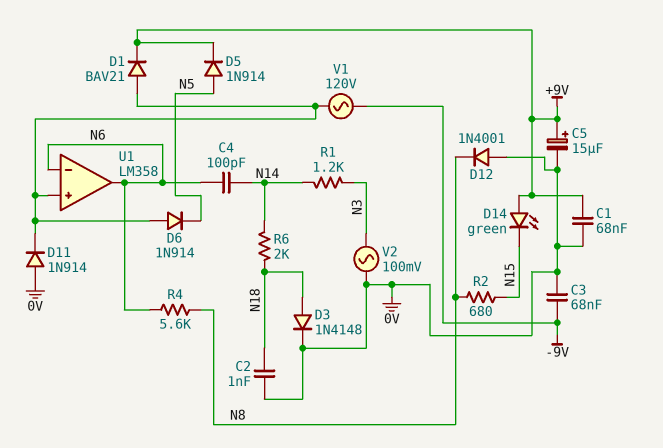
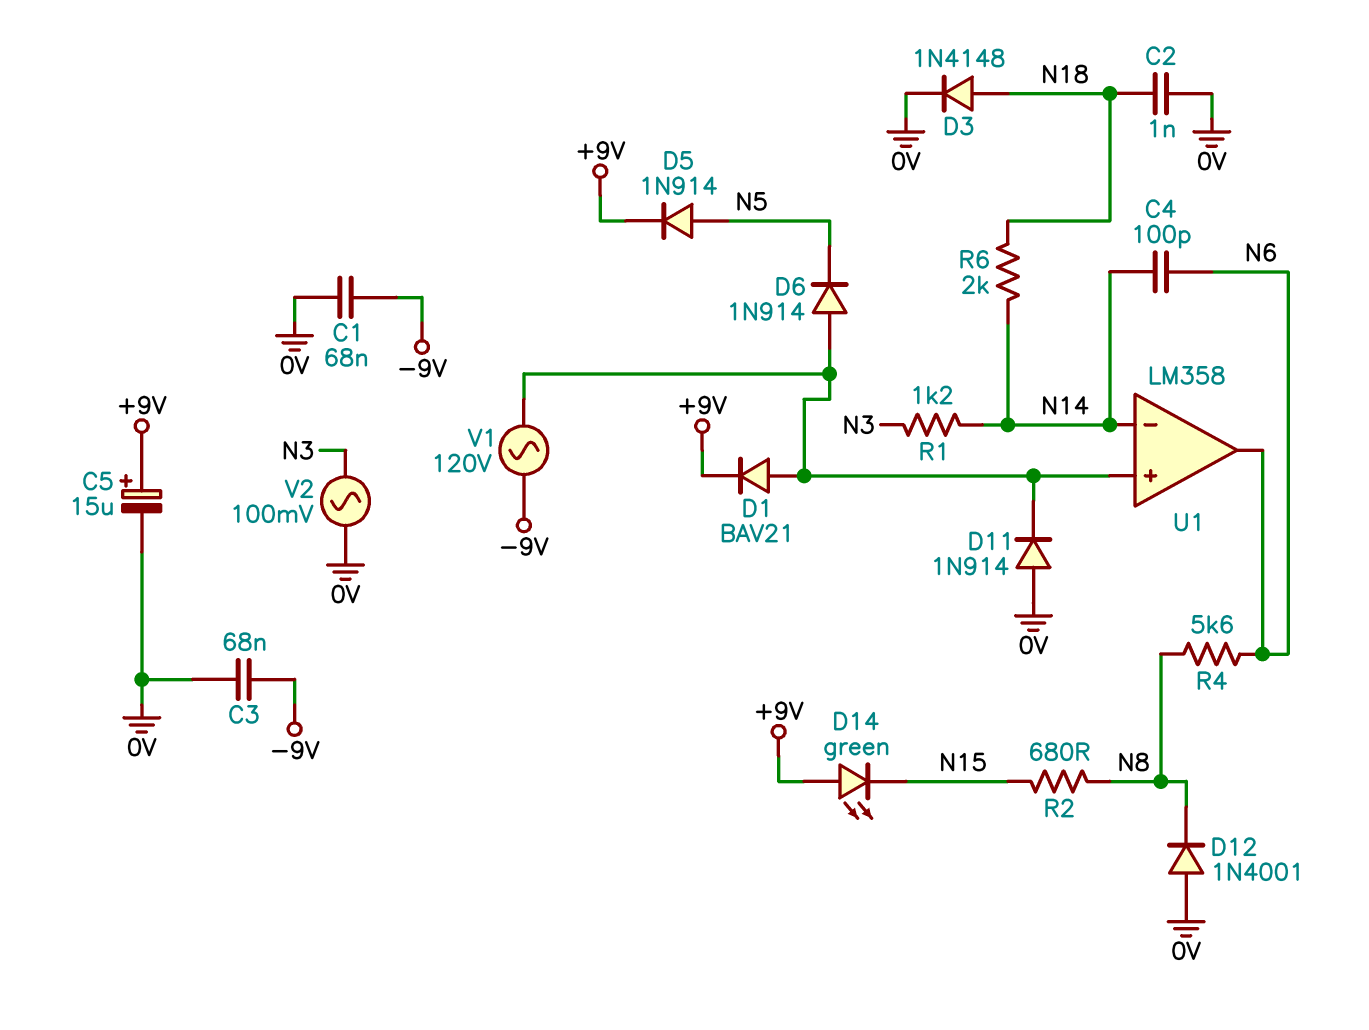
C1: 68nF (+9V, 0V) -> 68nF (-9V, 0V)
U1 pin in-: N6 -> N14

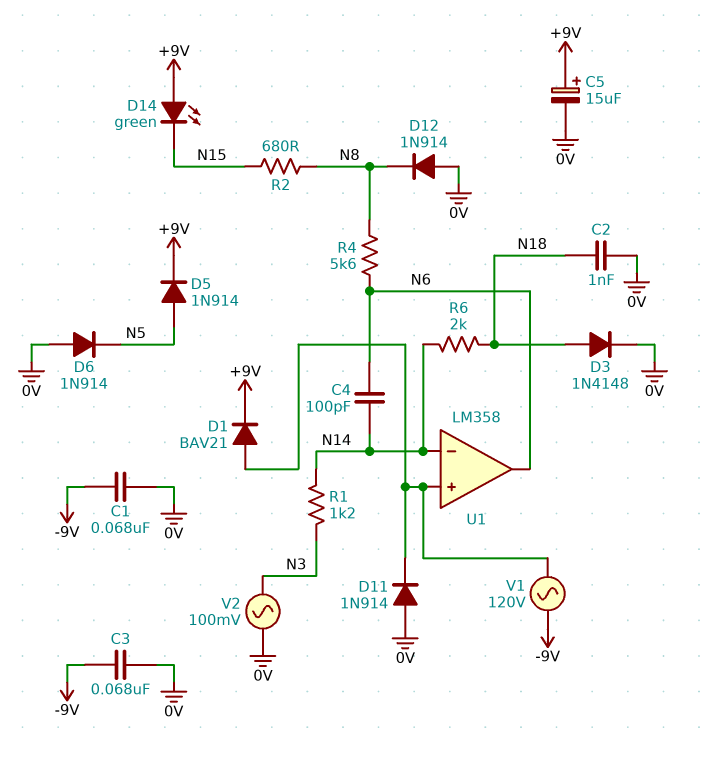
D6: diode 1N914 (A U1/in+, K N5) -> diode 1N914 (A 0V, K N5)
D12: diode 1N4001 (A 0V, K N8) -> diode 1N914 (A 0V, K N8)

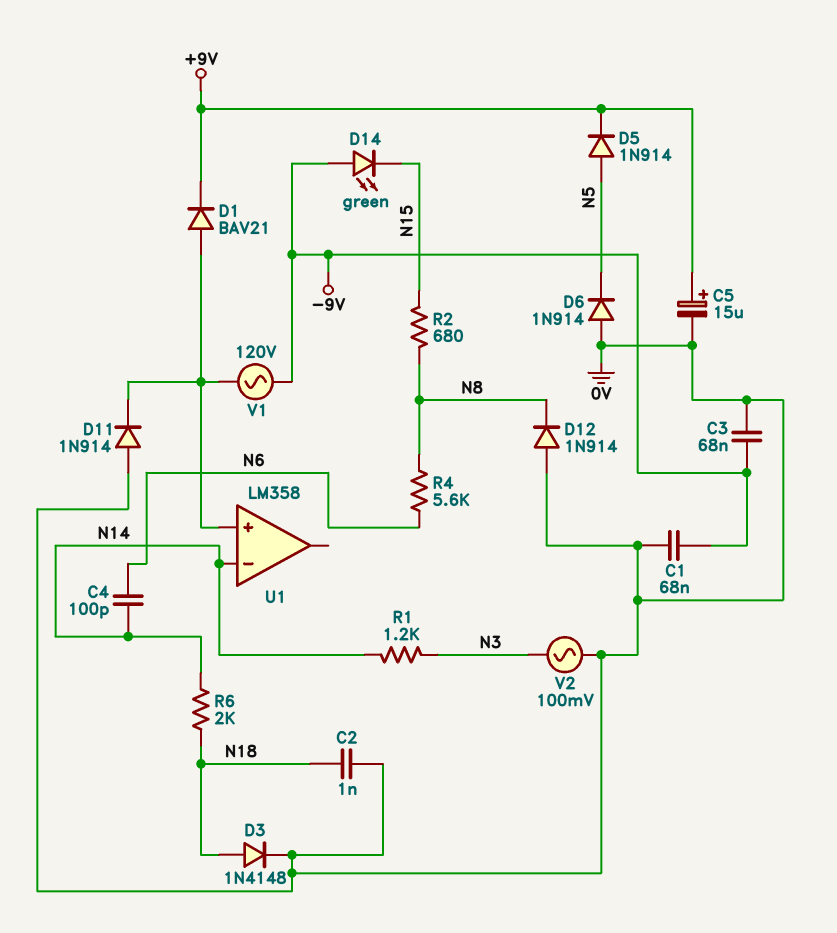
D14: LED green (A +9V, K N15) -> LED green (A -9V, K N15)
U1 pin out: N6 -> none

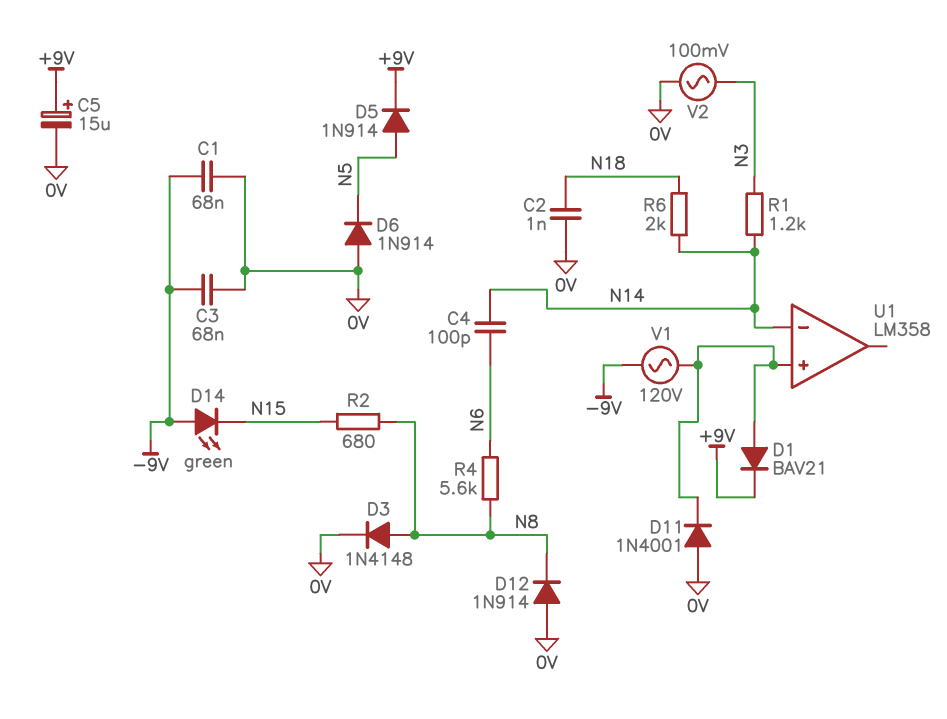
D3: diode 1N4148 (A N18, K 0V) -> diode 1N4148 (A N8, K 0V)
D11: diode 1N914 (A 0V, K U1/in+) -> diode 1N4001 (A 0V, K U1/in+)

